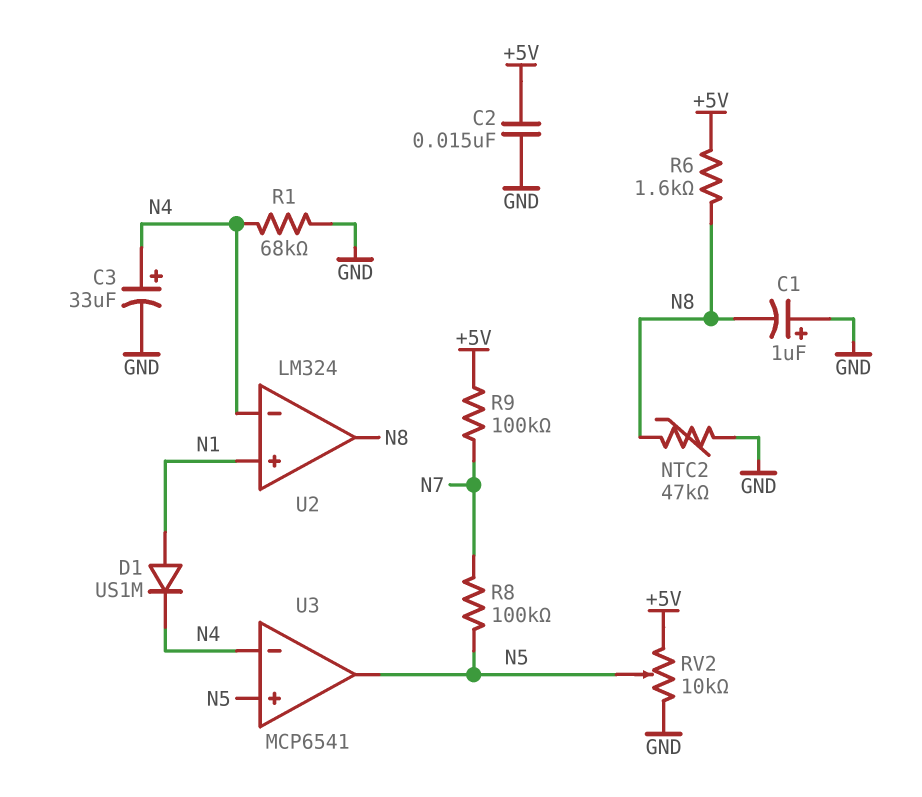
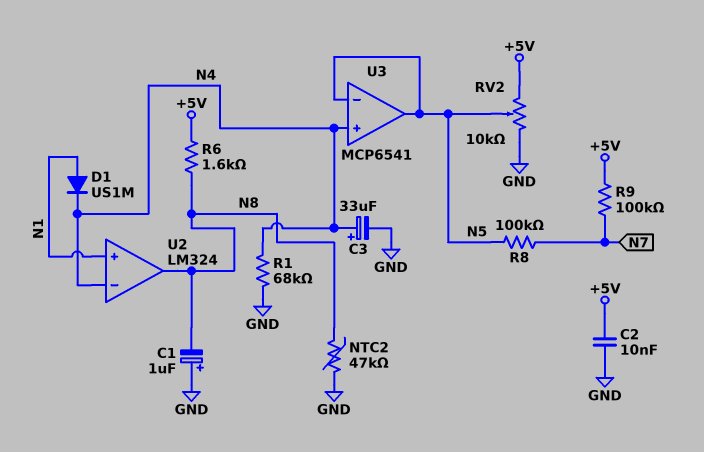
C2: 15nF (+5V, GND) -> 10nF (+5V, GND)
U3 pin in+: N5 -> N4
U3 pin in-: N4 -> N5

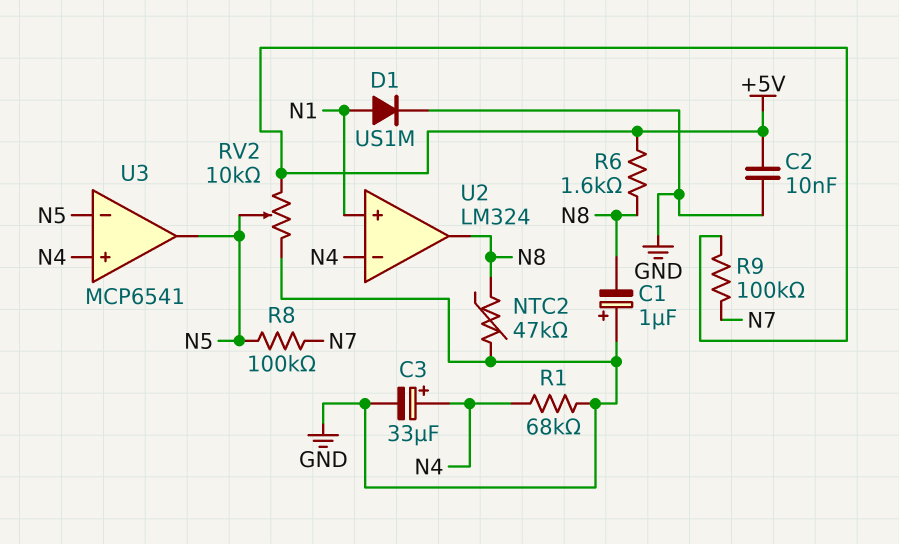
D1: diode US1M (A N1, K N4) -> diode US1M (A N1, K GND)

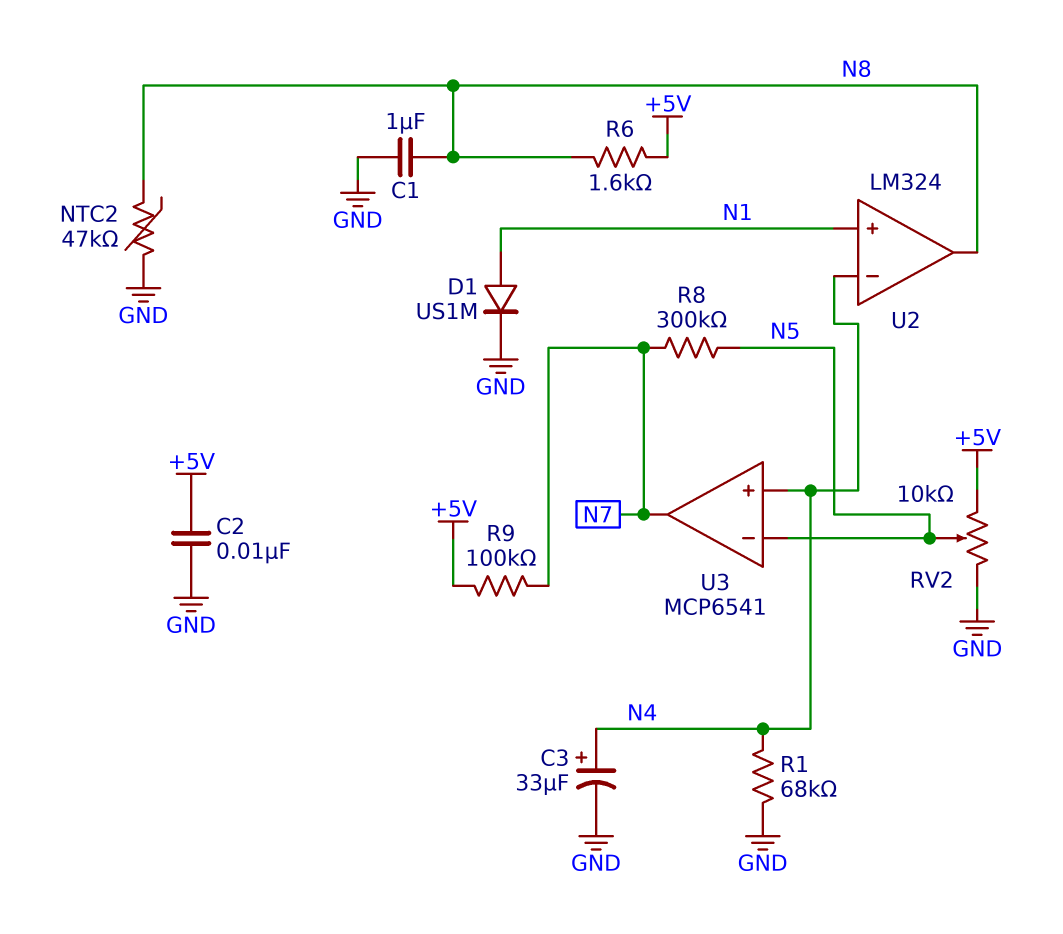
C1: 1uF (plus GND, minus N8) -> 1uF (GND, N8)
R8: 100k (N5, N7) -> 300k (N5, N7)
U3 pin out: N5 -> N7

